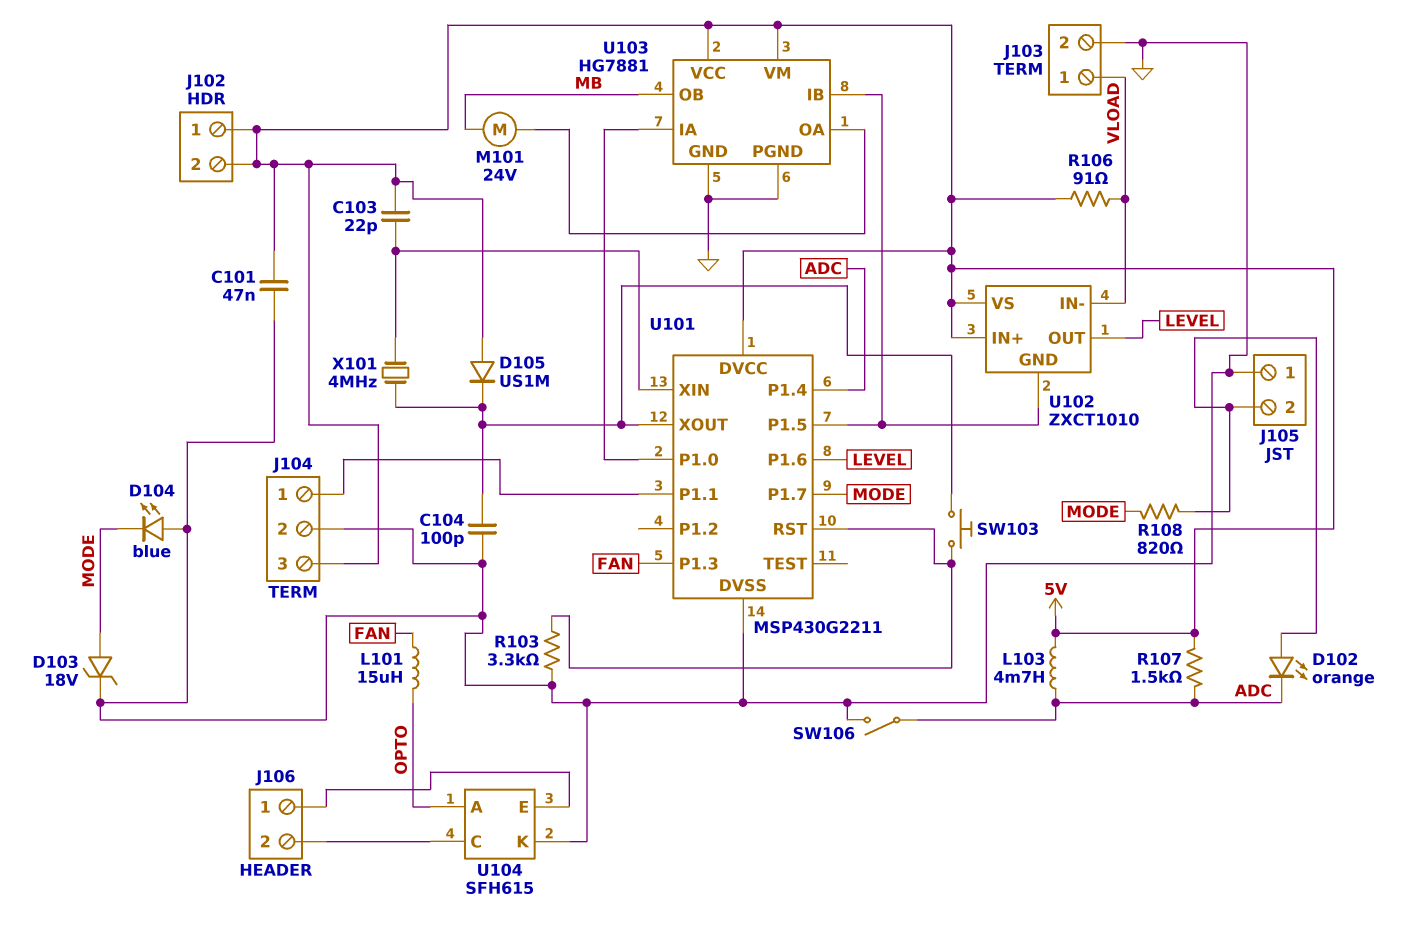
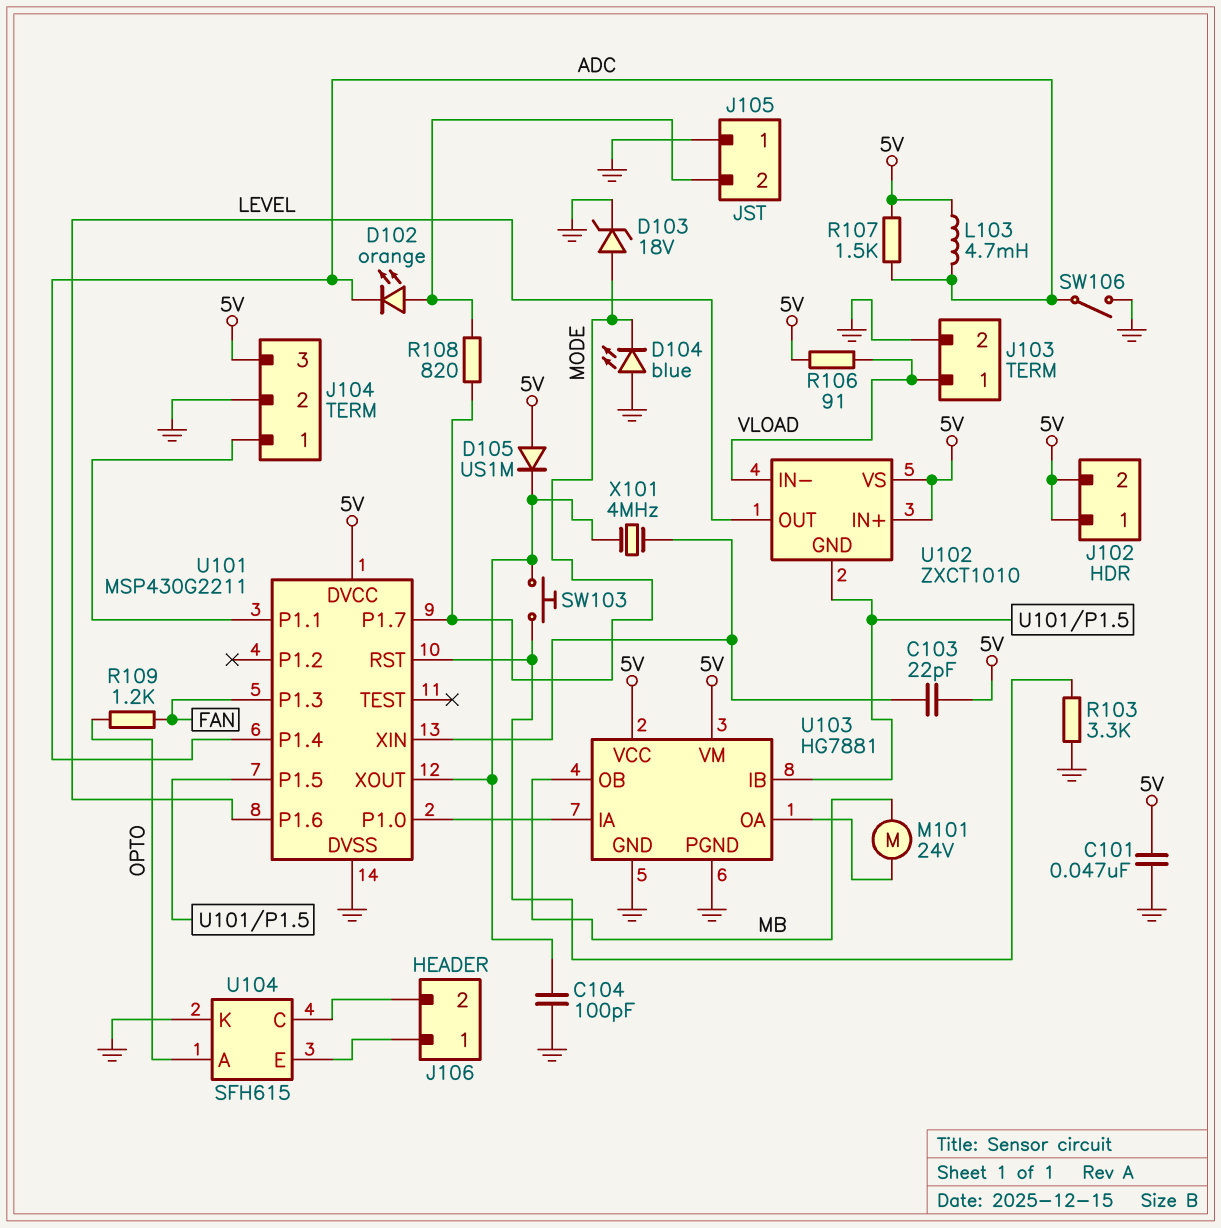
L101: 15uH (FAN, OPTO) -> none
R109: none -> 1.2k (FAN, OPTO)

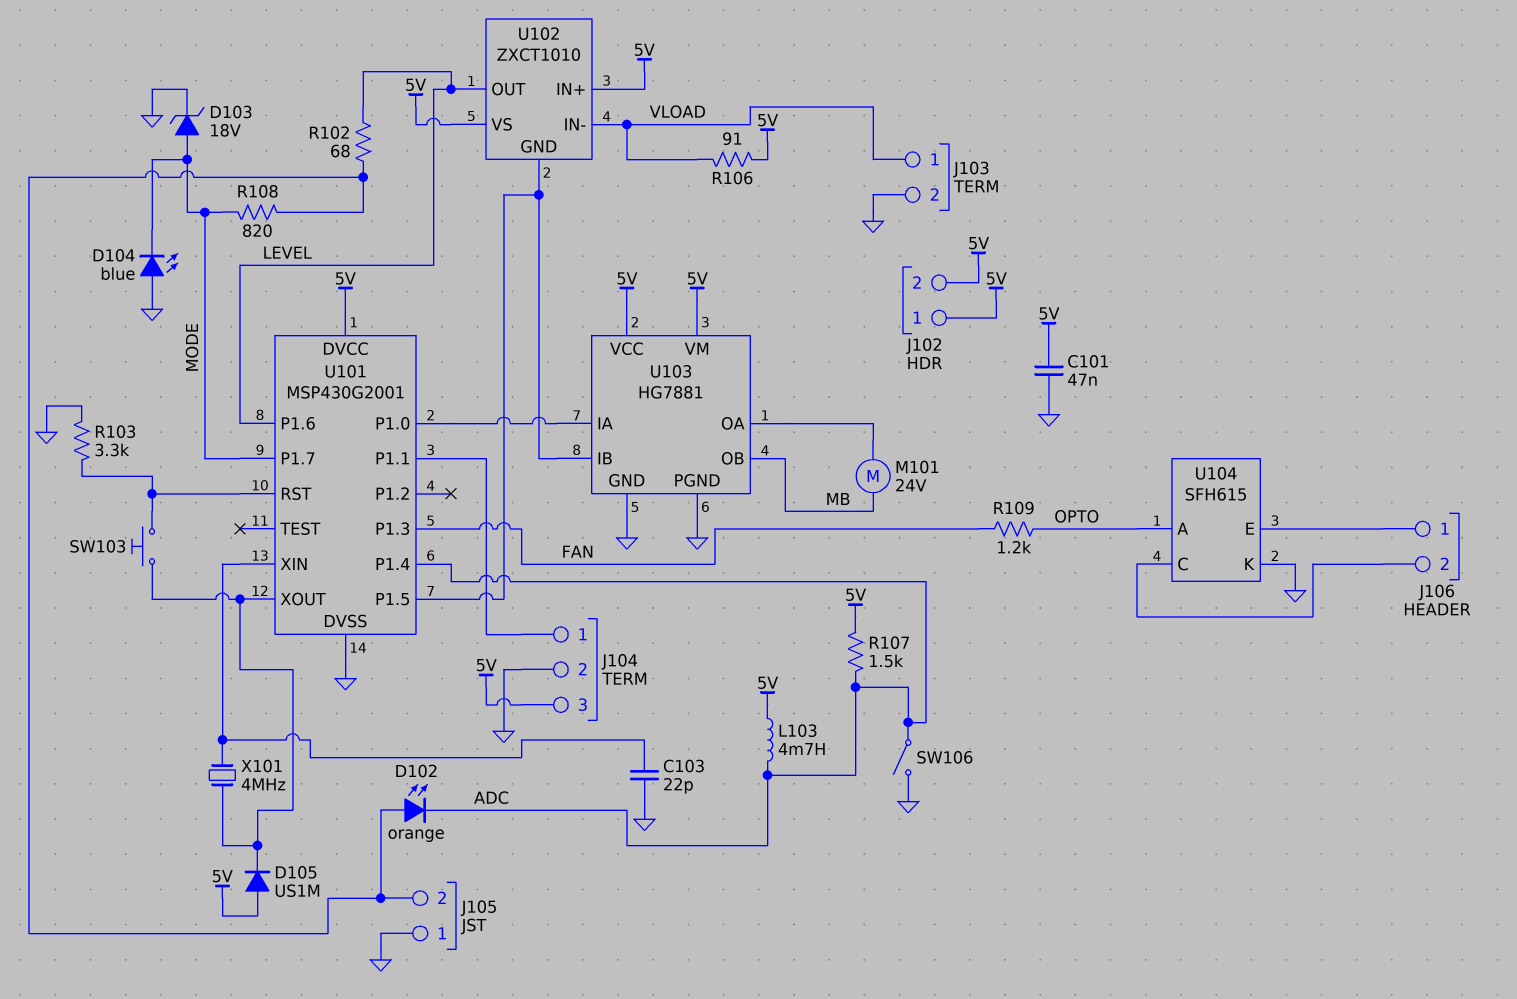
C103: 22pF (5V, U101/XIN) -> 22pF (GND, U101/XIN)
C104: 100pF (GND, U101/XOUT) -> none
R102: none -> 68 (J105/2, LEVEL)
U101: MSP430G2211 -> MSP430G2001

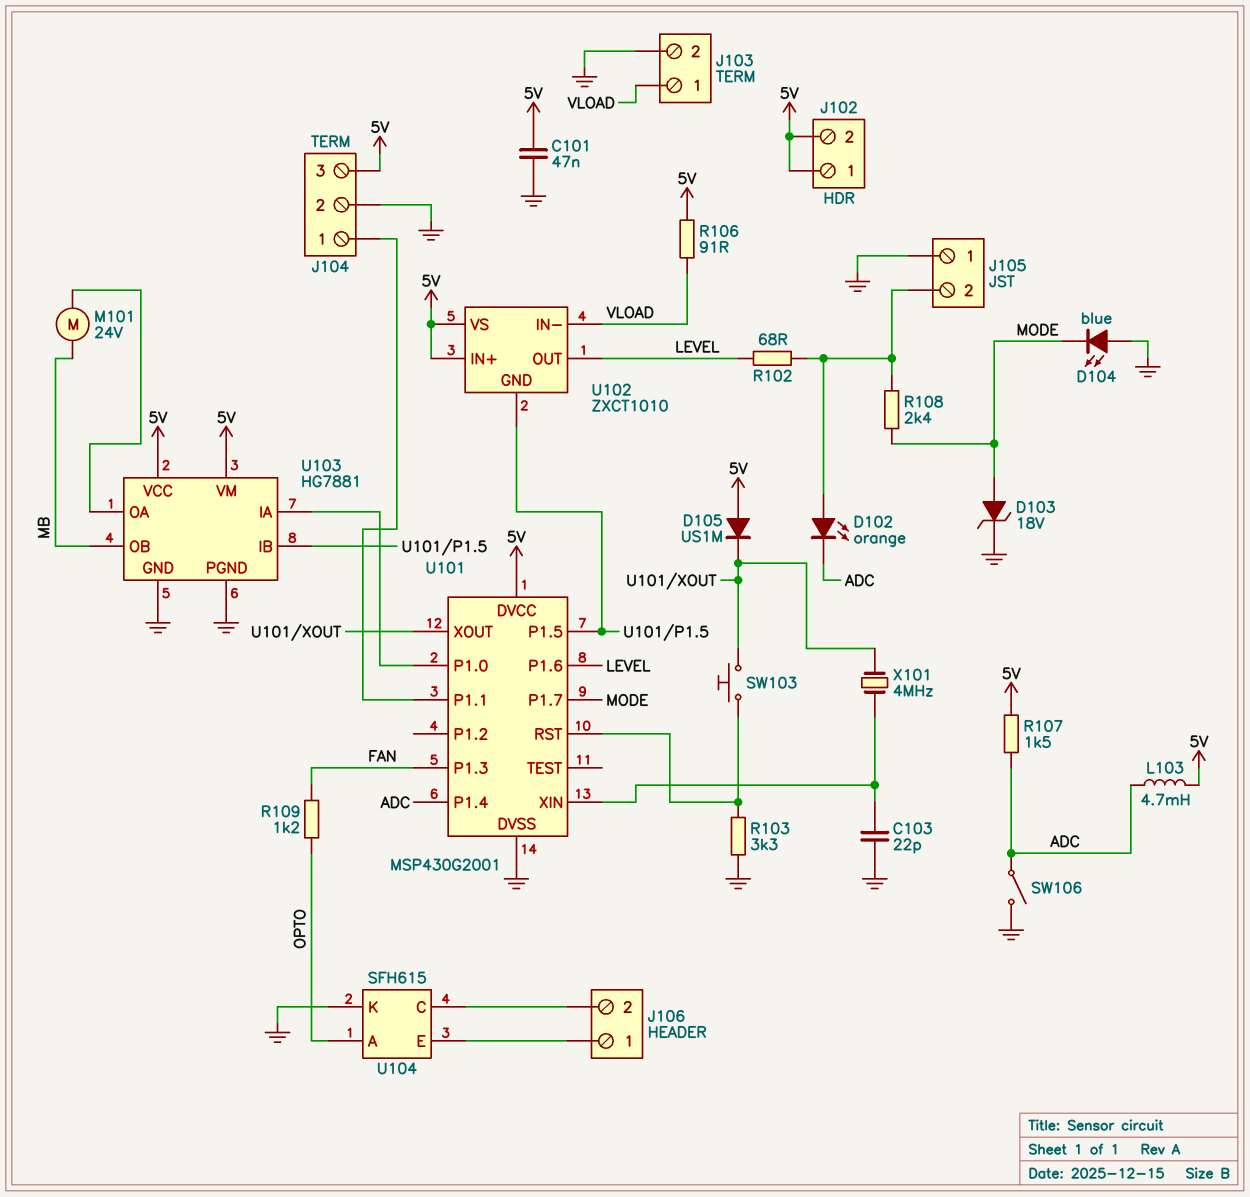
R108: 820 (J105/2, MODE) -> 2.4k (J105/2, MODE)

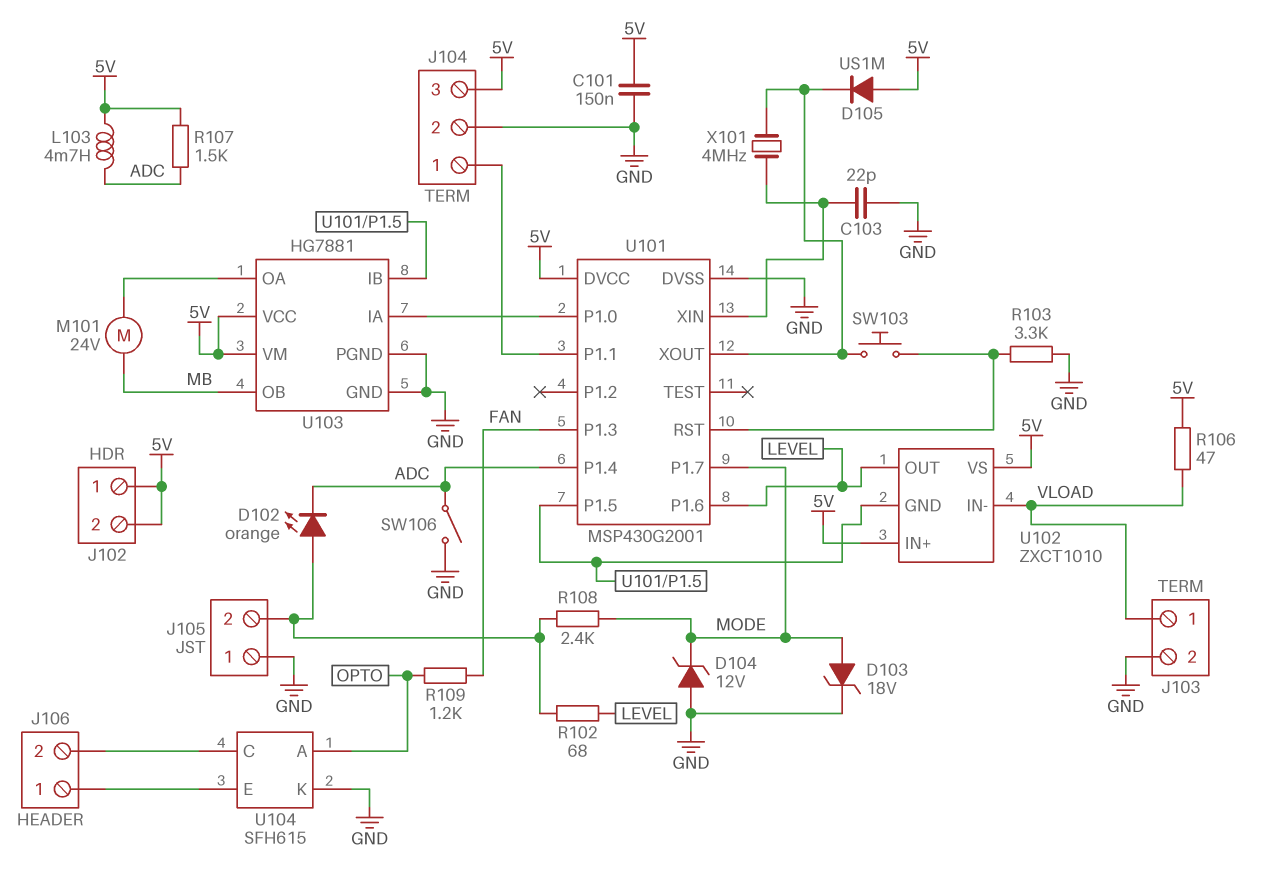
C101: 47nF (5V, GND) -> 150nF (5V, GND)
D104: LED blue (A GND, K MODE) -> zener 12V (A GND, K MODE)
R106: 91 (5V, VLOAD) -> 47 (5V, VLOAD)

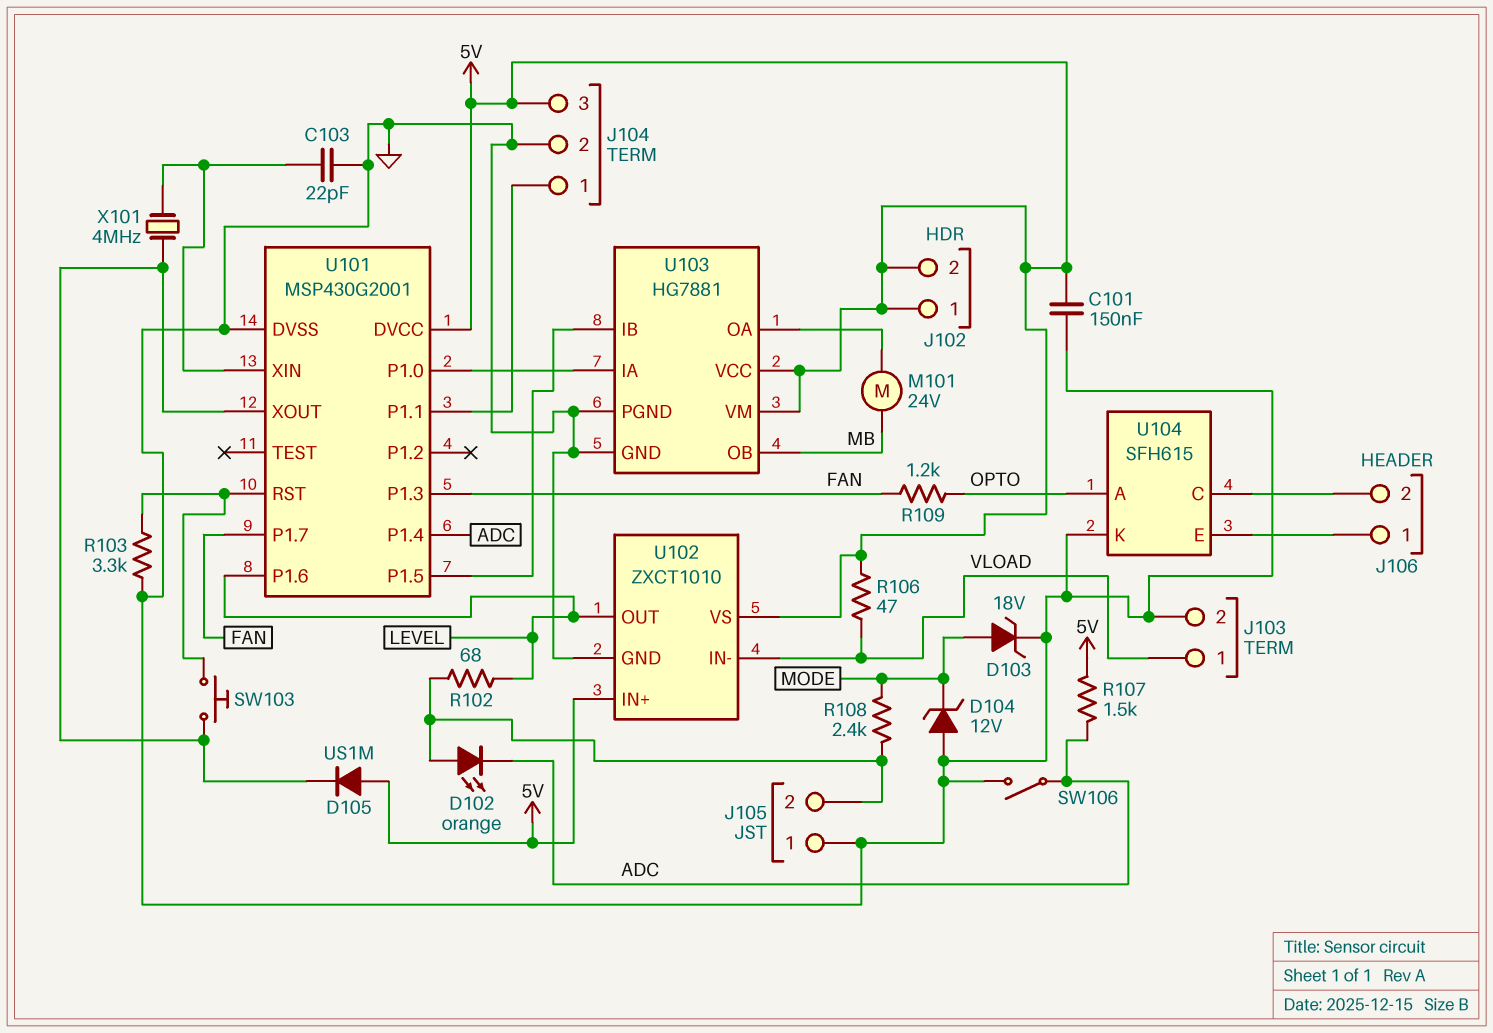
L103: 4.7mH (5V, ADC) -> none
U101 pin P1.7: MODE -> FAN
U102 pin GND: U101/P1.5 -> GND

